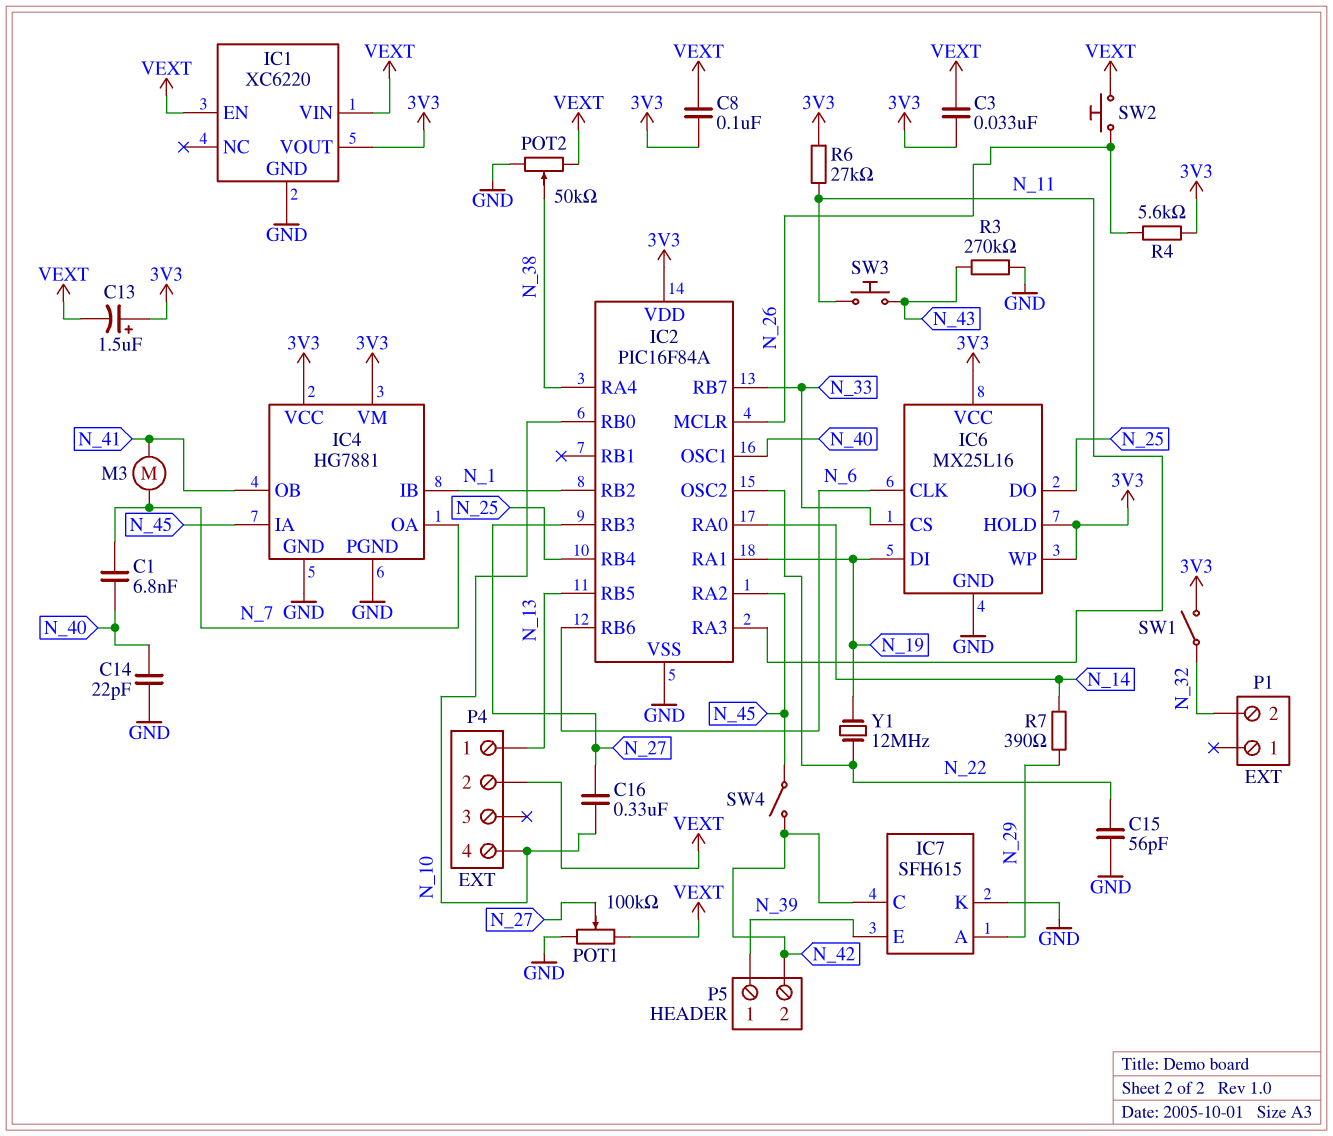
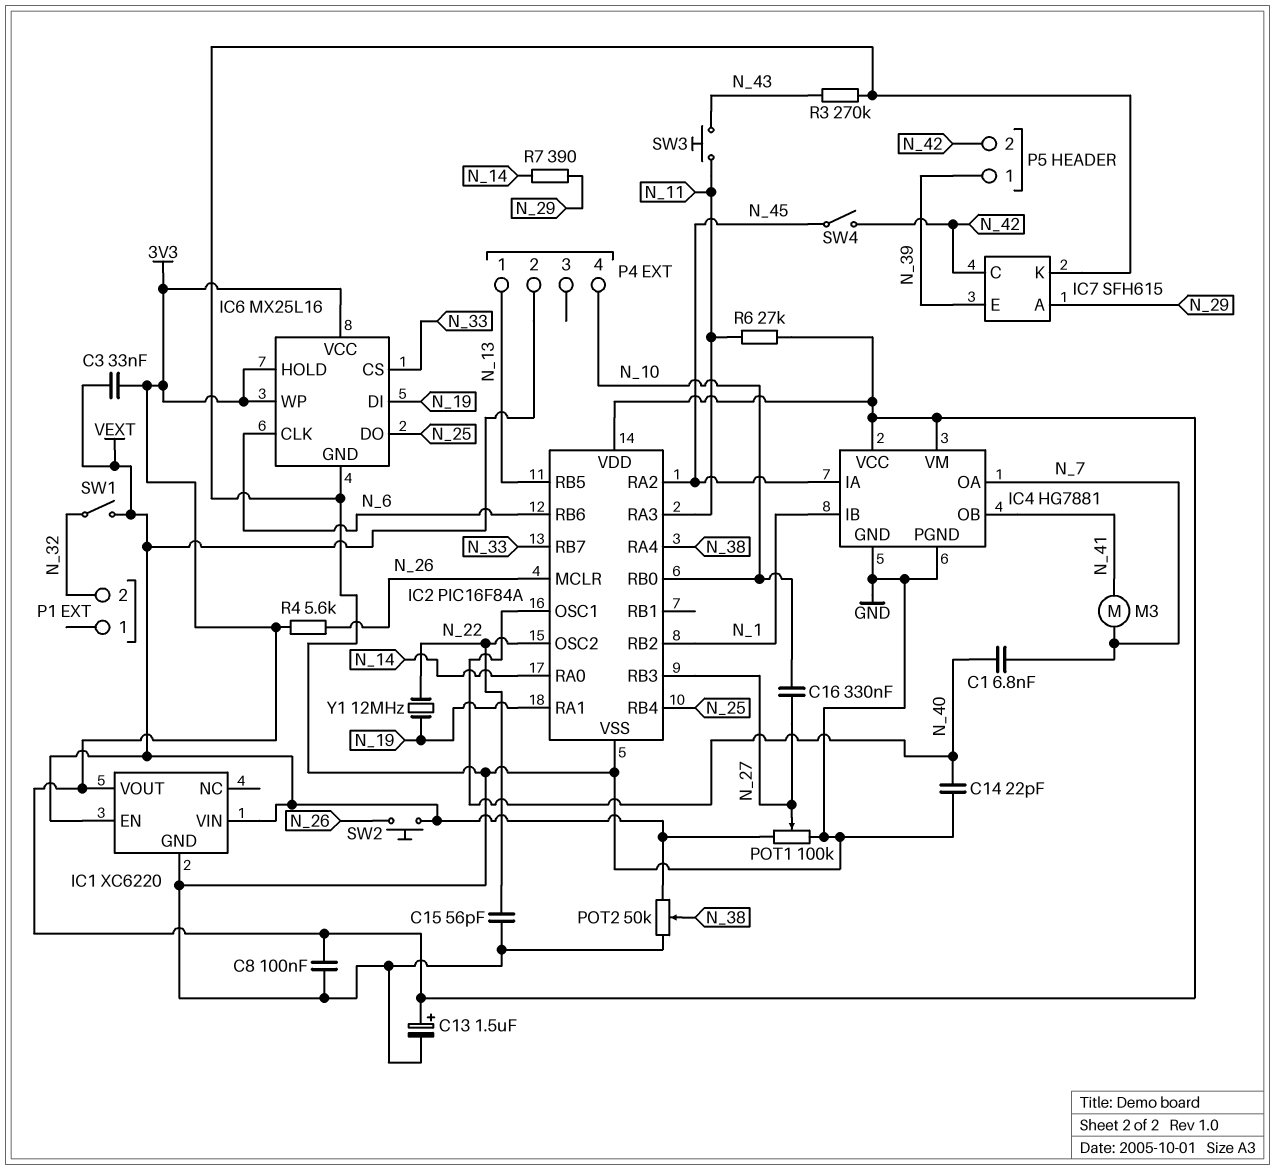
C8: 100nF (3V3, VEXT) -> 100nF (3V3, GND)
C13: 1.5uF (plus 3V3, minus VEXT) -> 1.5uF (plus 3V3, minus GND)
SW1: switch (3V3, N_32) -> switch (N_32, VEXT)

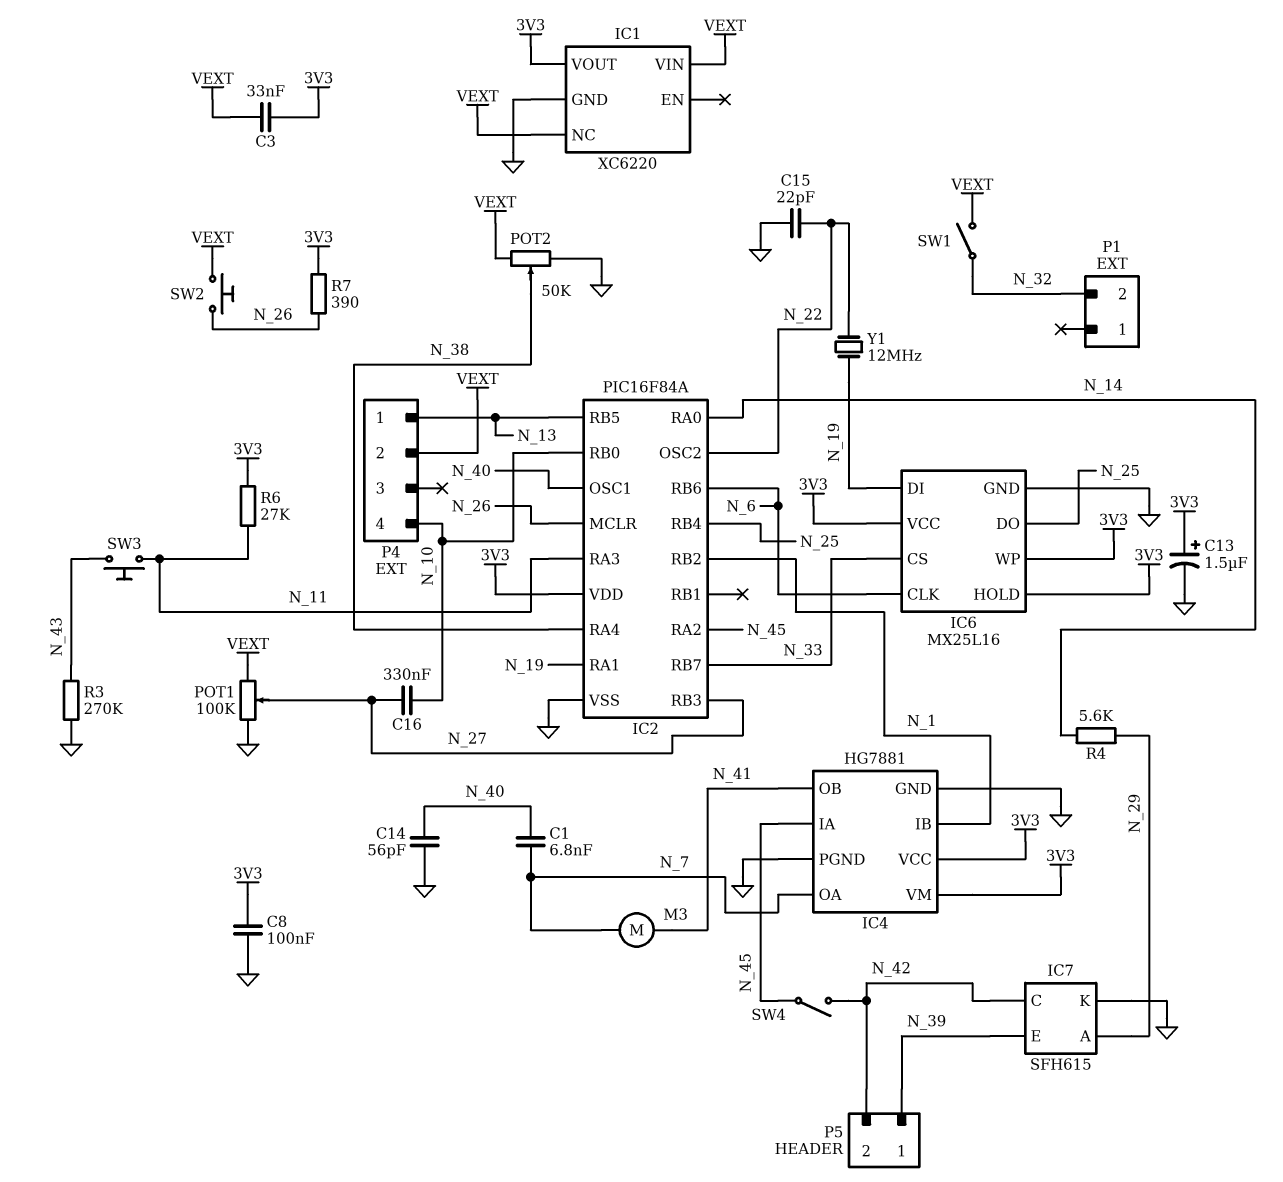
C14: 22pF (GND, N_40) -> 56pF (GND, N_40)
C15: 56pF (GND, N_22) -> 22pF (GND, N_22)
IC1 pin EN: VEXT -> none
IC1 pin NC: none -> VEXT
R4: 5.6k (3V3, N_26) -> 5.6k (N_14, N_29)
R7: 390 (N_14, N_29) -> 390 (3V3, N_26)

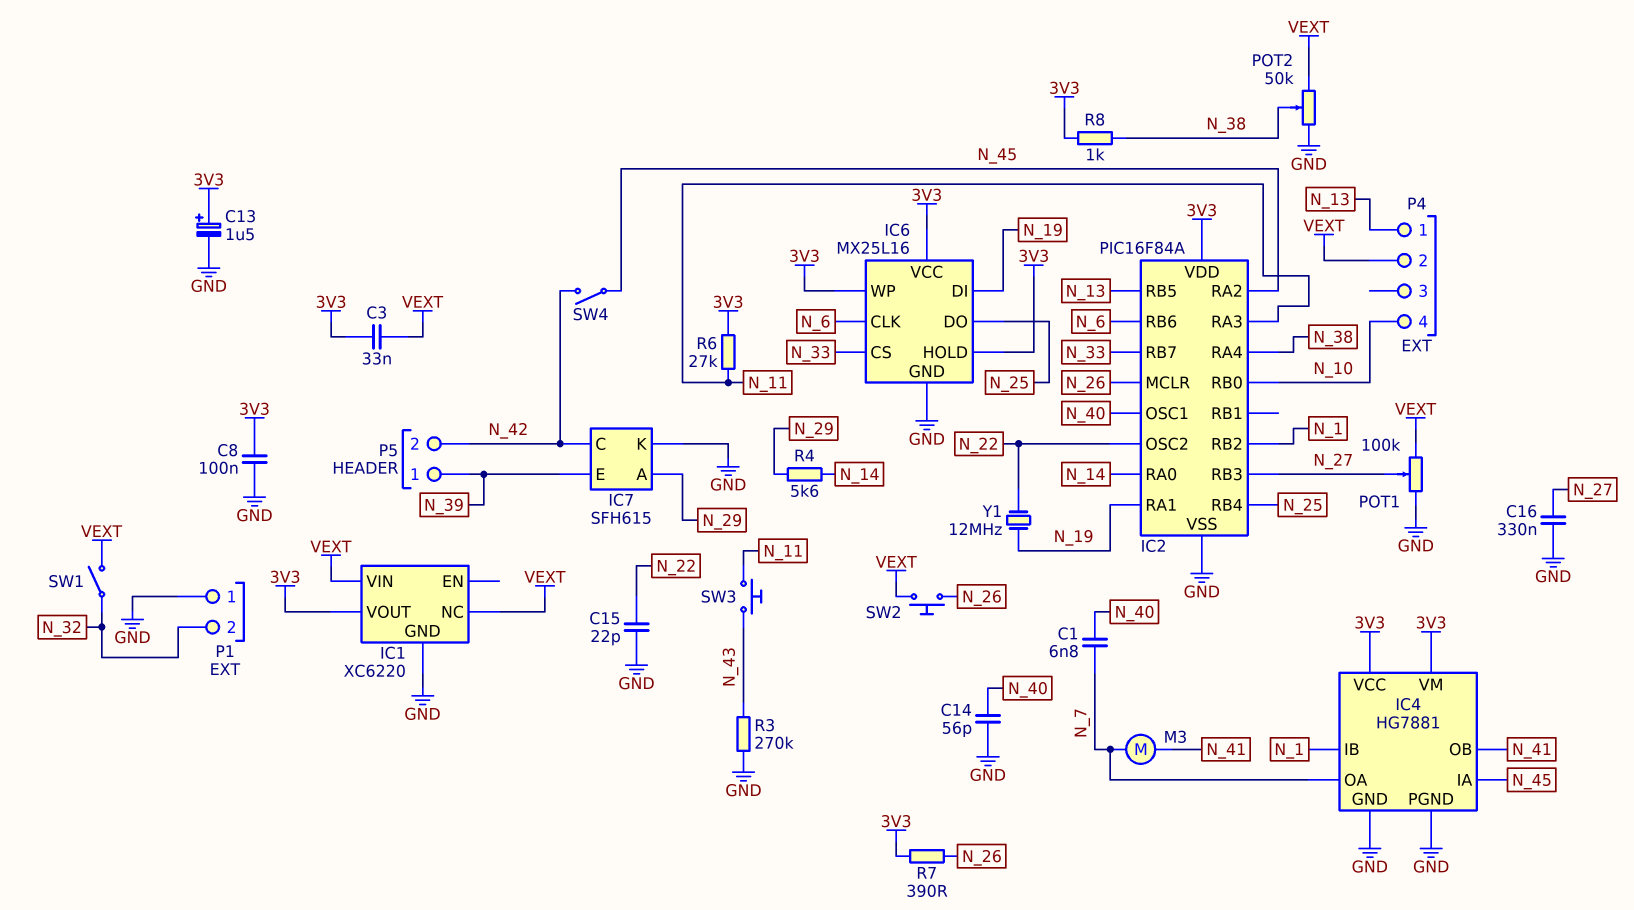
C16: 330nF (N_10, N_27) -> 330nF (GND, N_27)
P1 pin 1: none -> GND
R8: none -> 1k (3V3, N_38)

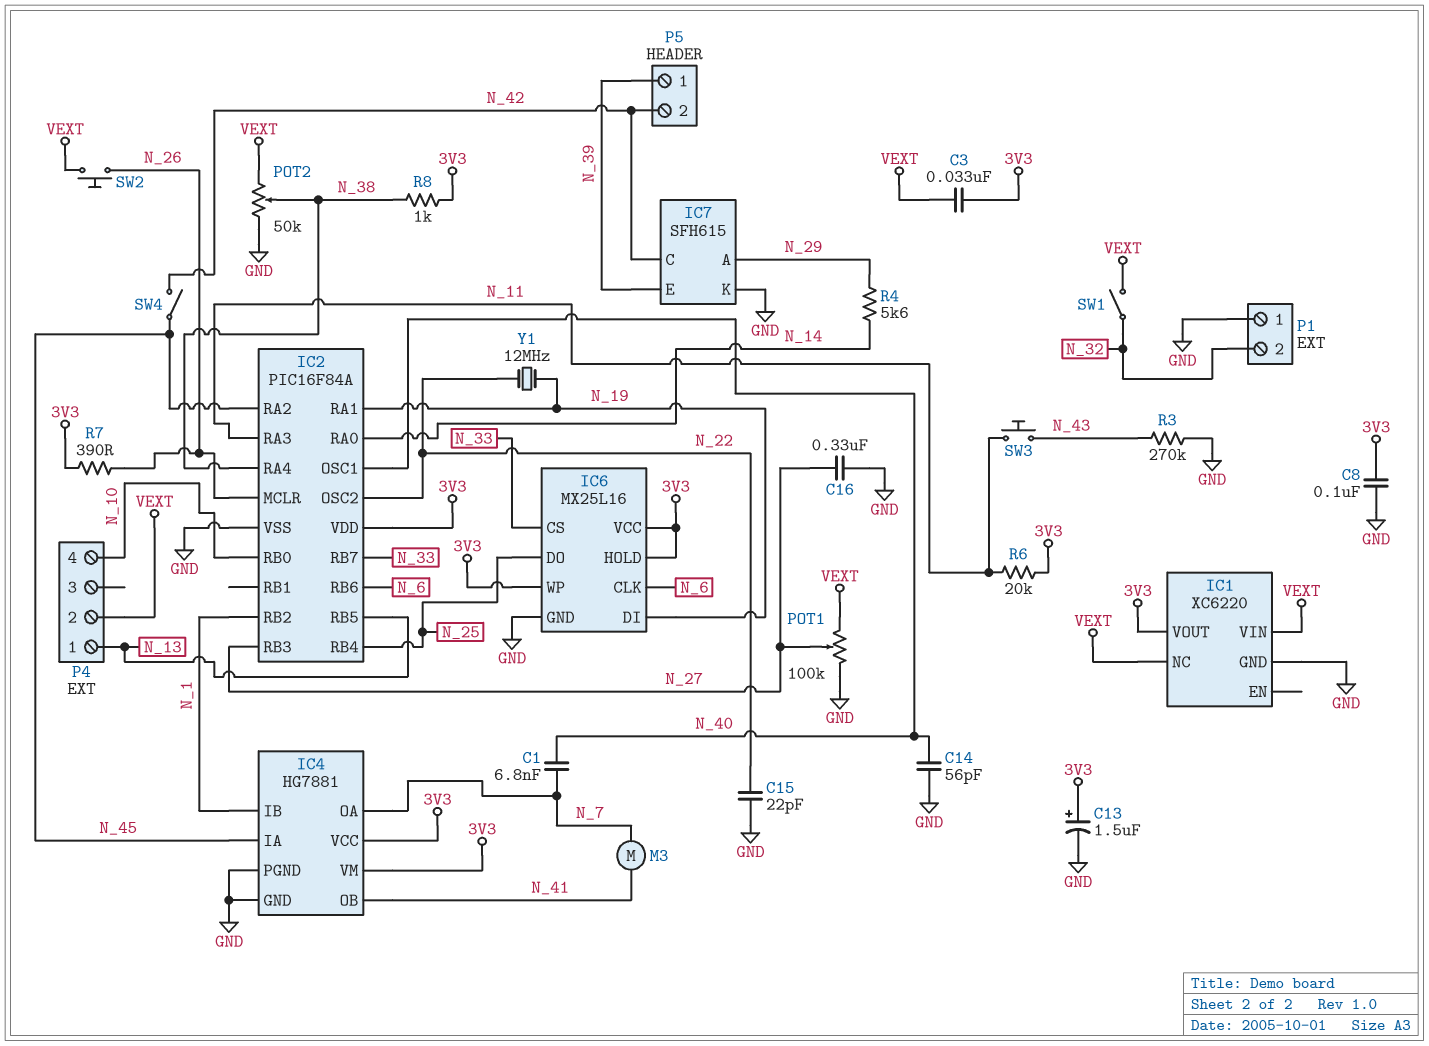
R6: 27k (3V3, N_11) -> 20k (3V3, N_11)

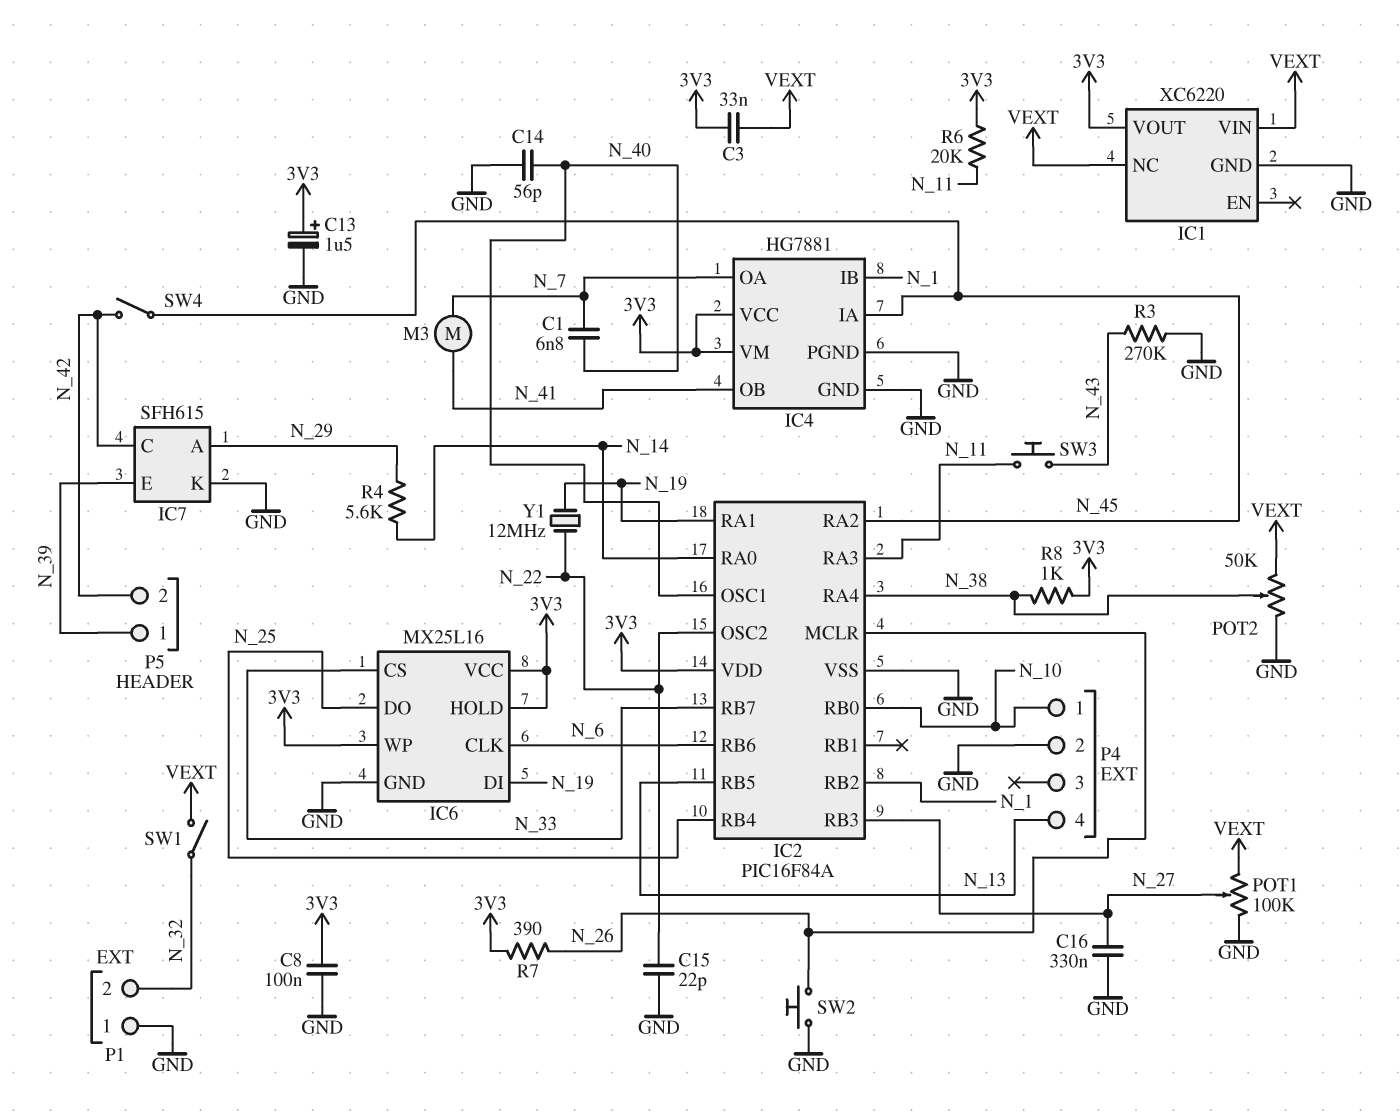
P4 pin 1: N_13 -> N_10
P4 pin 2: VEXT -> GND
P4 pin 4: N_10 -> N_13
SW2: button (N_26, VEXT) -> button (GND, N_26)

